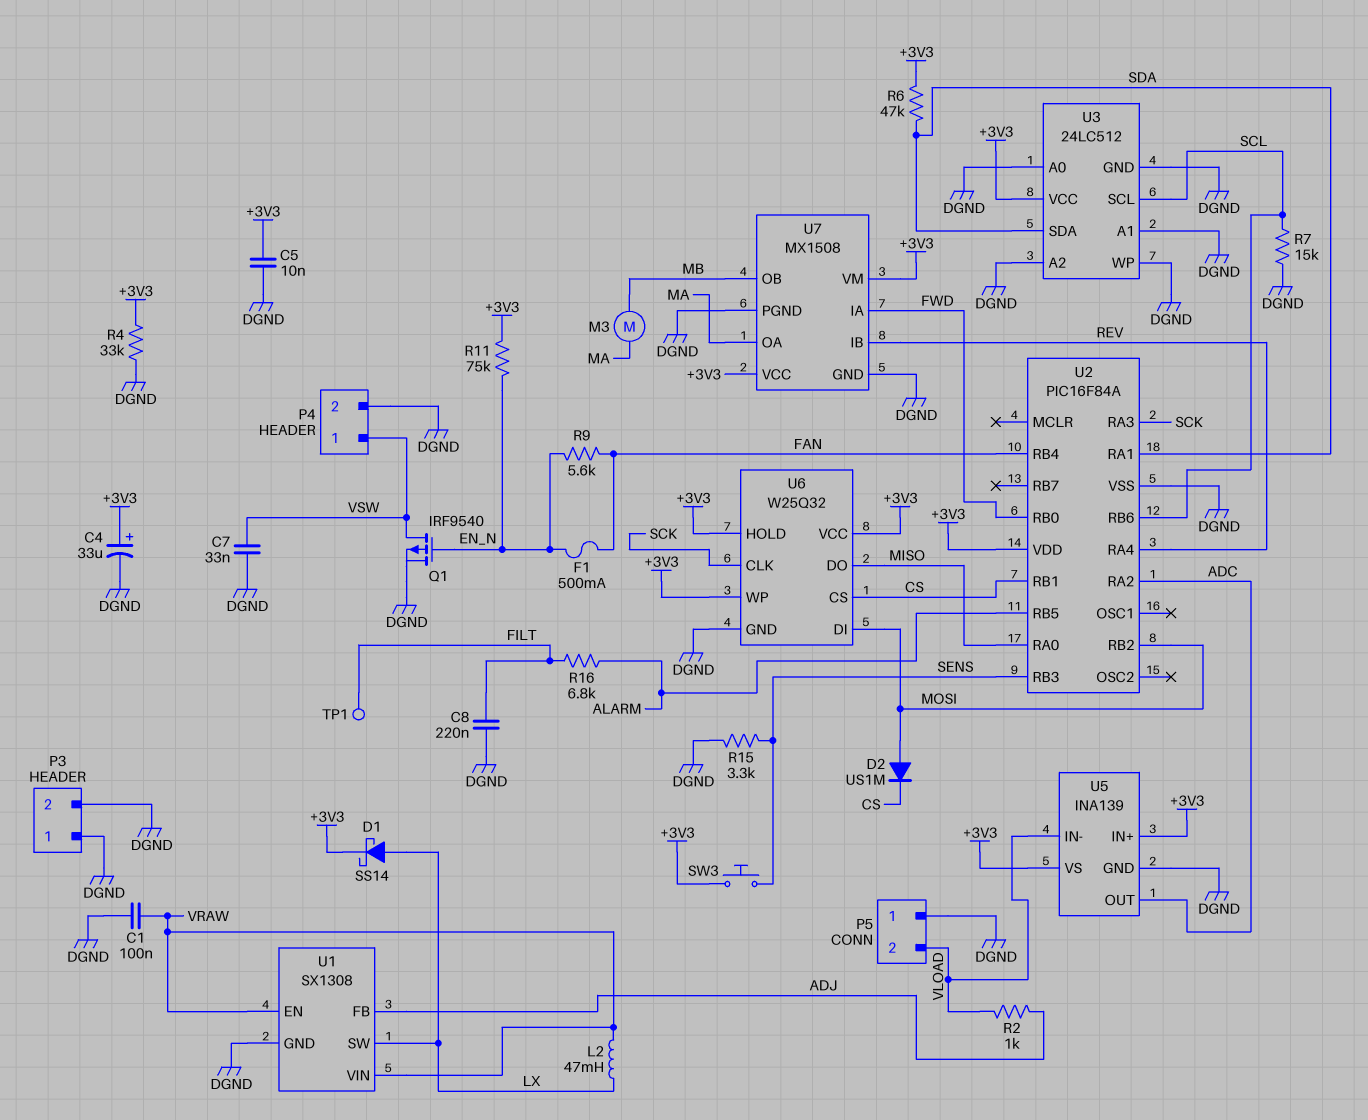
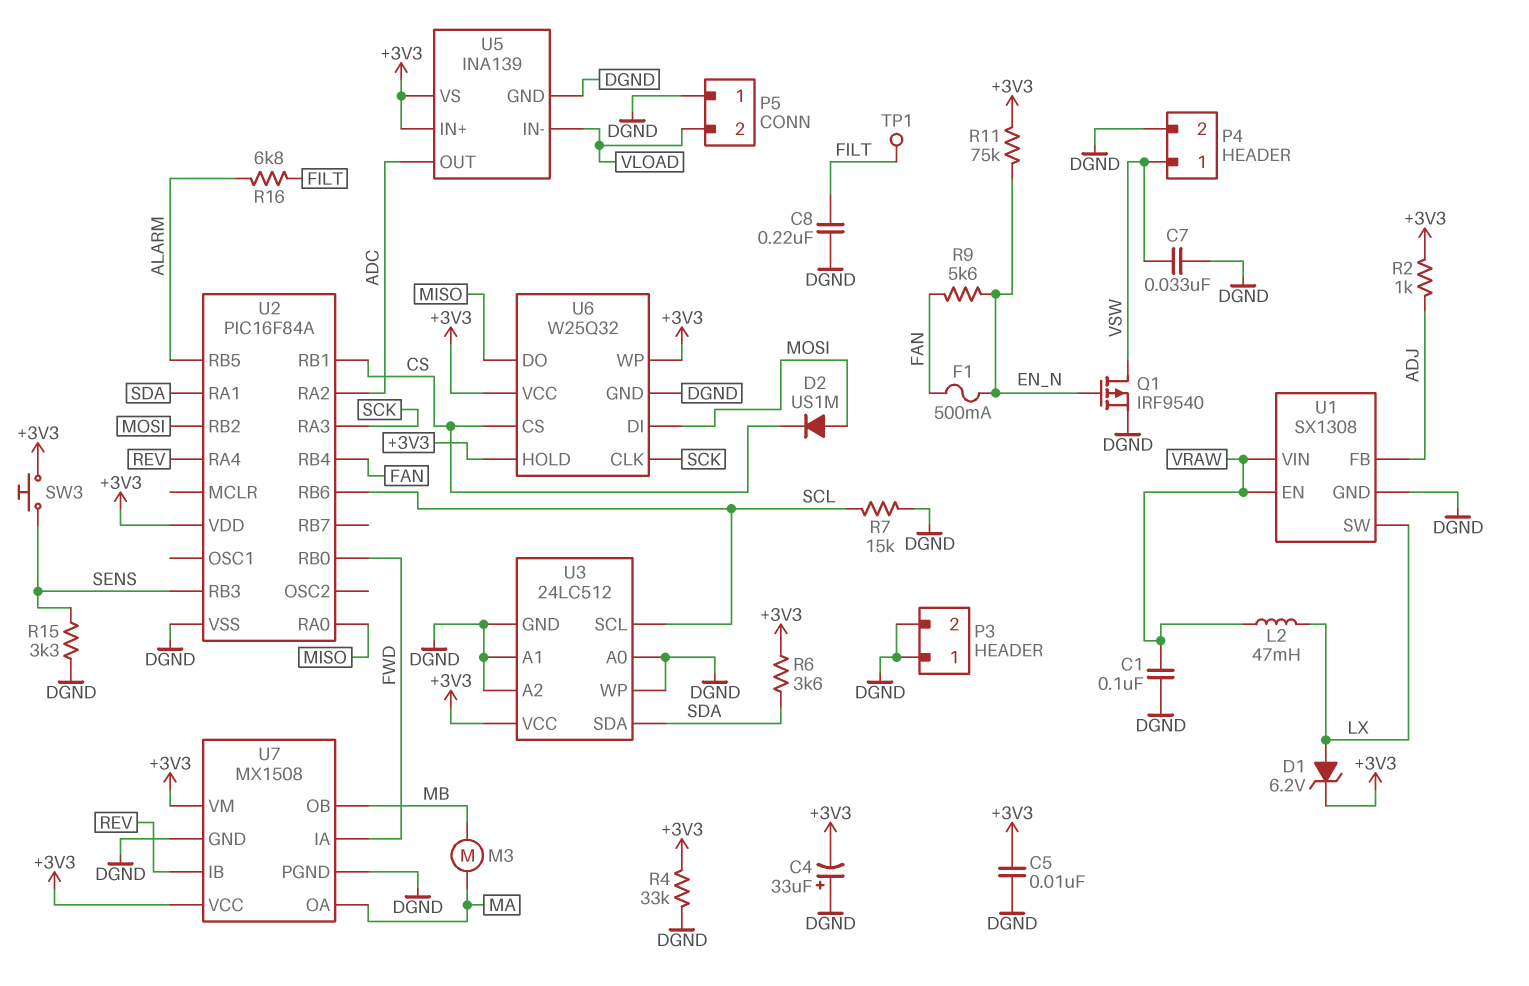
C4: 33uF (plus +3V3, minus DGND) -> 33uF (plus DGND, minus +3V3)
D1: schottky SS14 (A LX, K +3V3) -> zener 6.2V (A LX, K +3V3)
R2: 1k (ADJ, VLOAD) -> 1k (+3V3, ADJ)
R6: 47k (+3V3, SDA) -> 3.6k (+3V3, SDA)

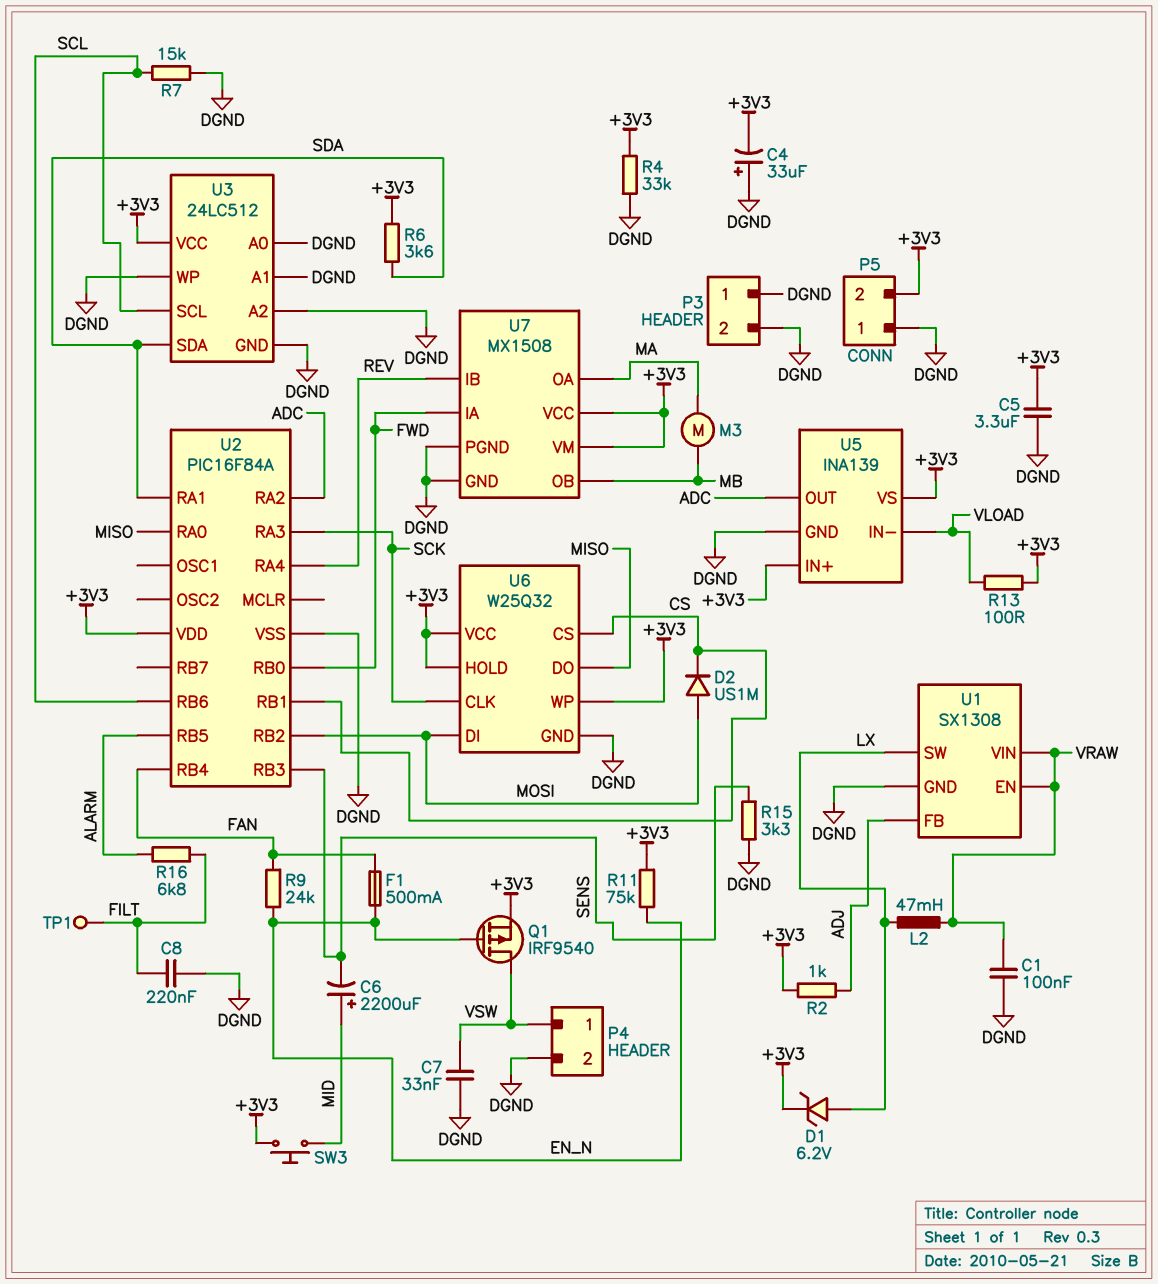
C5: 10nF (+3V3, DGND) -> 3.3uF (+3V3, DGND)
C6: none -> 2200uF (plus MID, minus SENS)
P5 pin 2: VLOAD -> +3V3
Q1: PMOS IRF9540 (G EN_N, D VSW, S DGND) -> PMOS IRF9540 (G EN_N, D VSW, S +3V3)
R9: 5.6k (EN_N, FAN) -> 24k (EN_N, FAN)
R13: none -> 100 (+3V3, VLOAD)
SW3: button (+3V3, SENS) -> button (+3V3, MID)

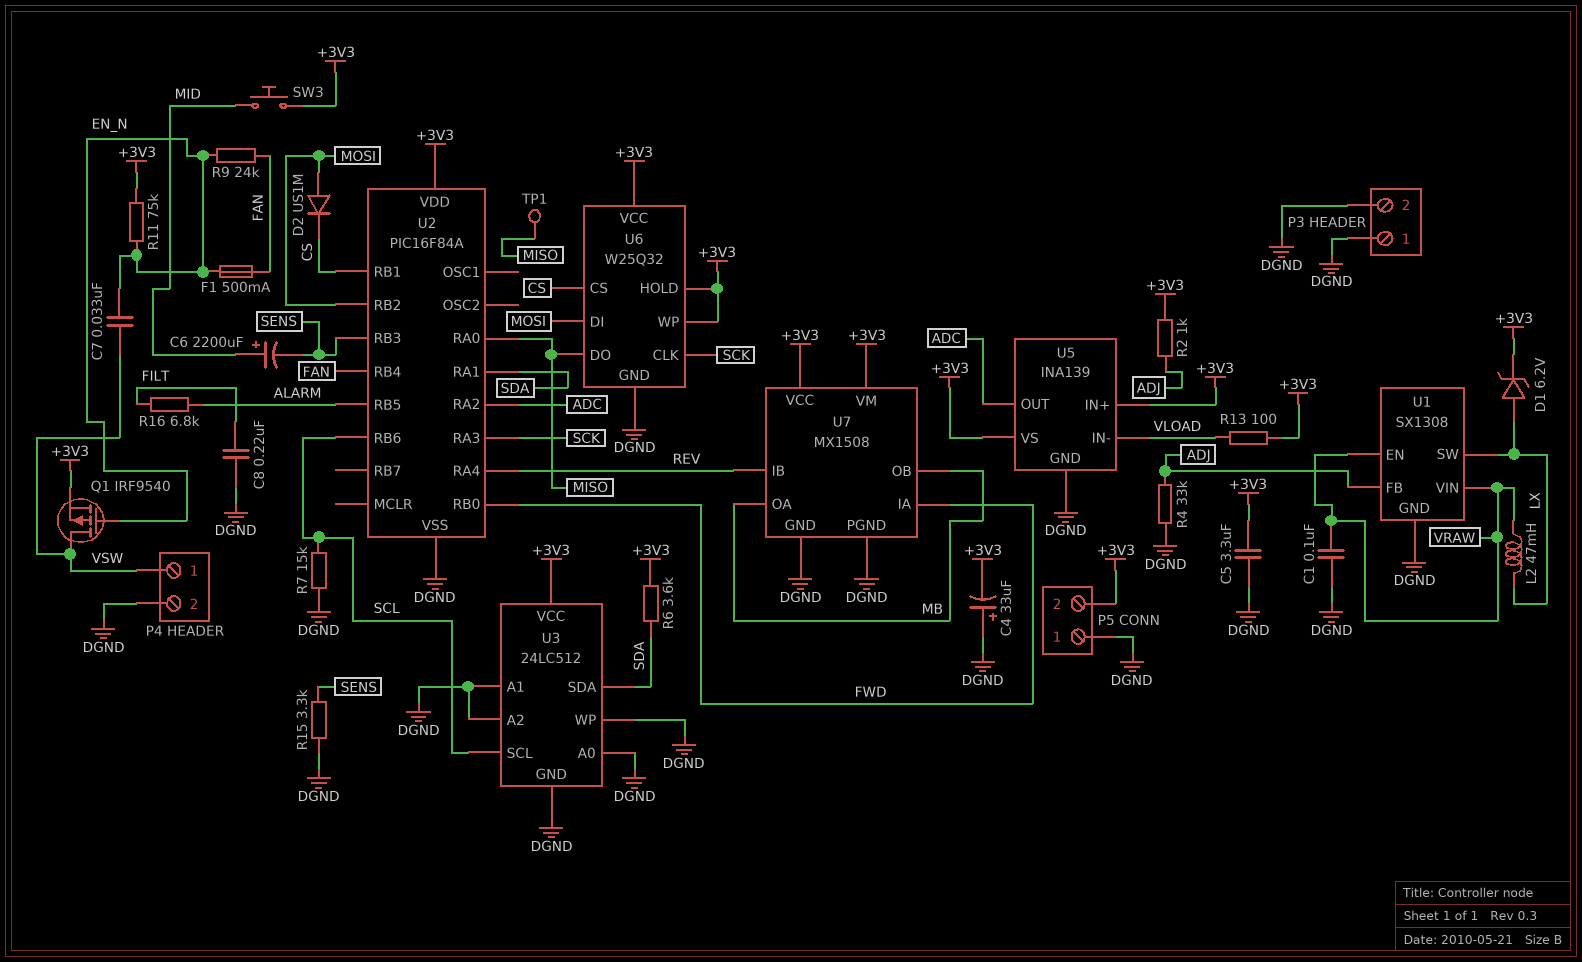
C7: 33nF (DGND, VSW) -> 33nF (EN_N, VSW)
M3: motor (MA, MB) -> none
R4: 33k (+3V3, DGND) -> 33k (ADJ, DGND)
TP1: test point (FILT) -> test point (MISO)
U7 pin OA: MA -> MB

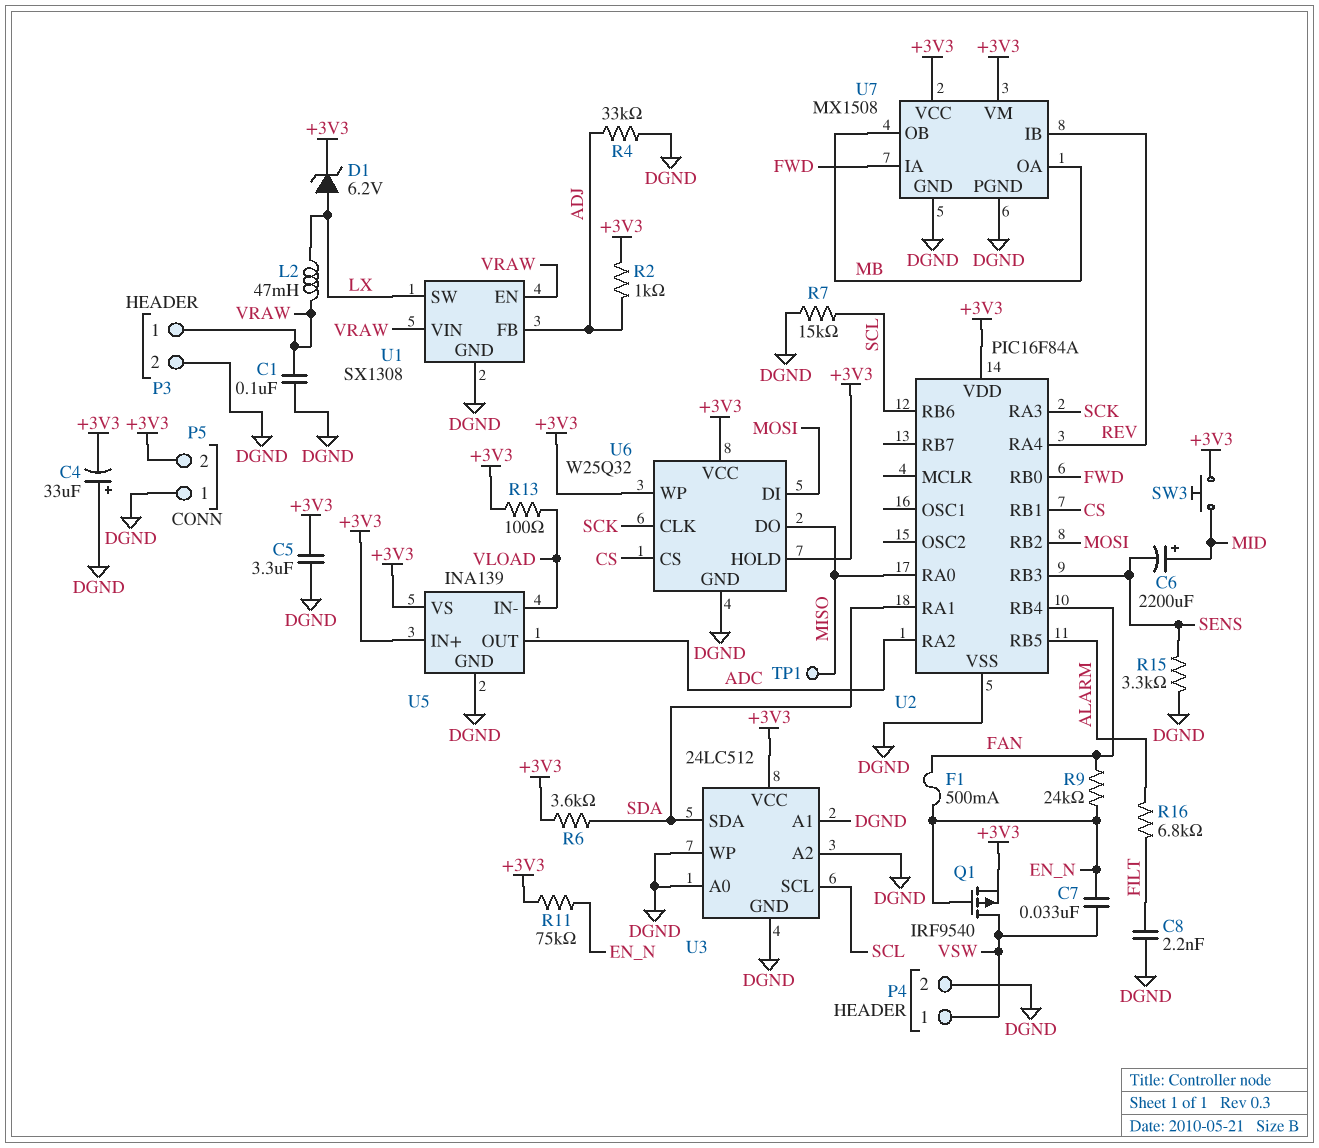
C8: 220nF (DGND, FILT) -> 2.2nF (DGND, FILT)
D2: diode US1M (A MOSI, K CS) -> none
P3 pin 1: DGND -> VRAW

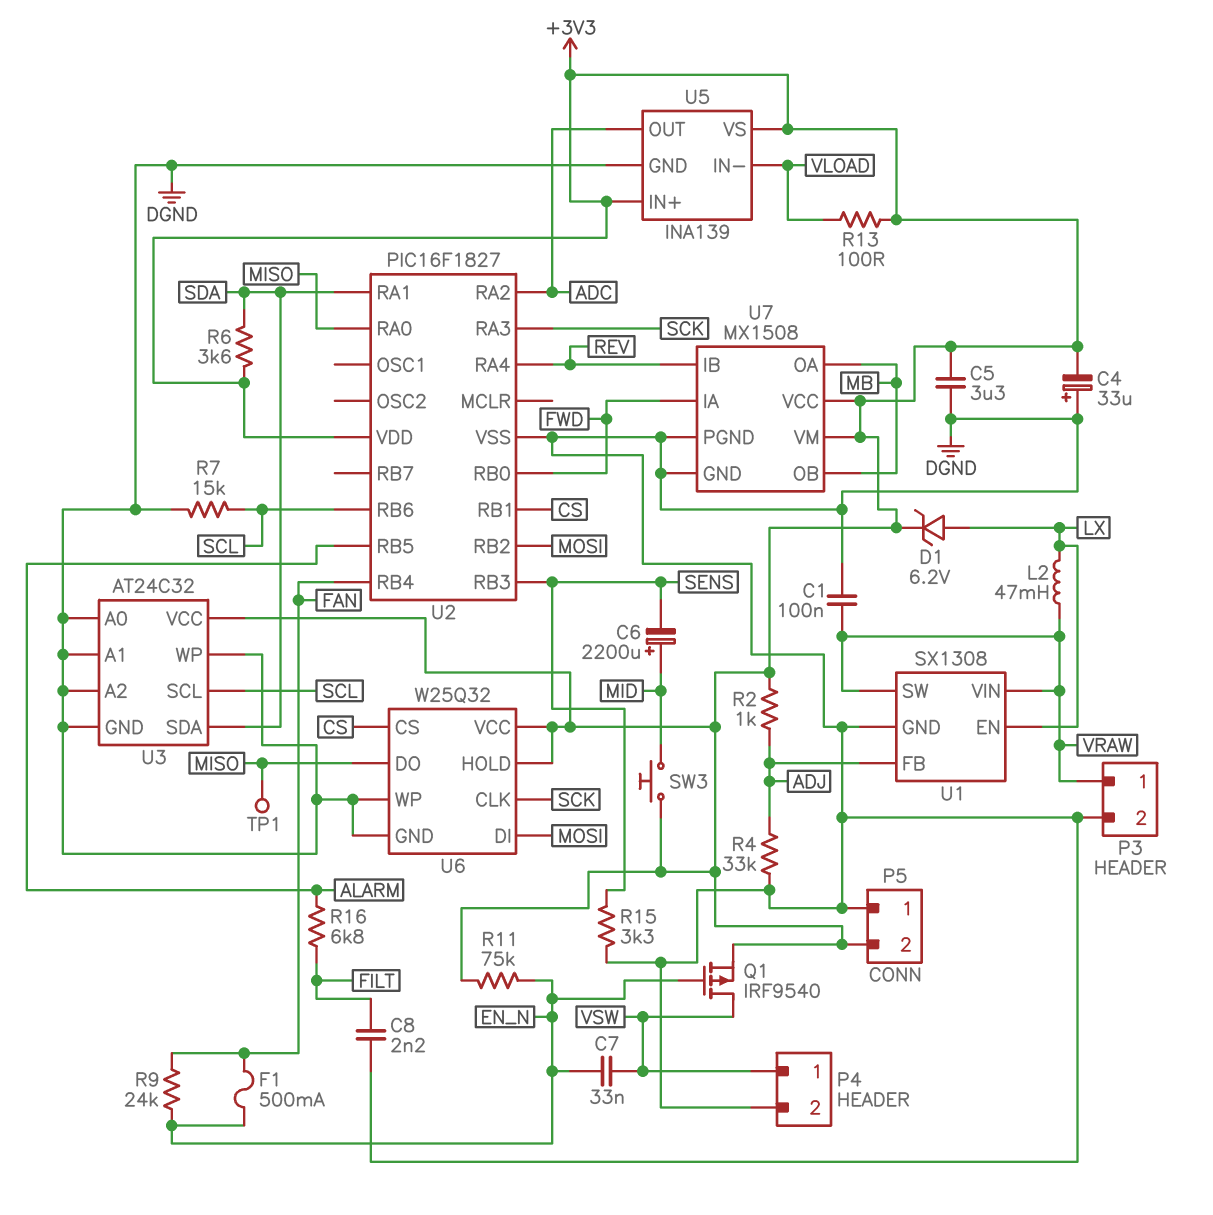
U1 pin EN: VRAW -> LX
U1 pin SW: LX -> VRAW
U2: PIC16F84A -> PIC16F1827
U3: 24LC512 -> AT24C32
U6 pin WP: +3V3 -> DGND

